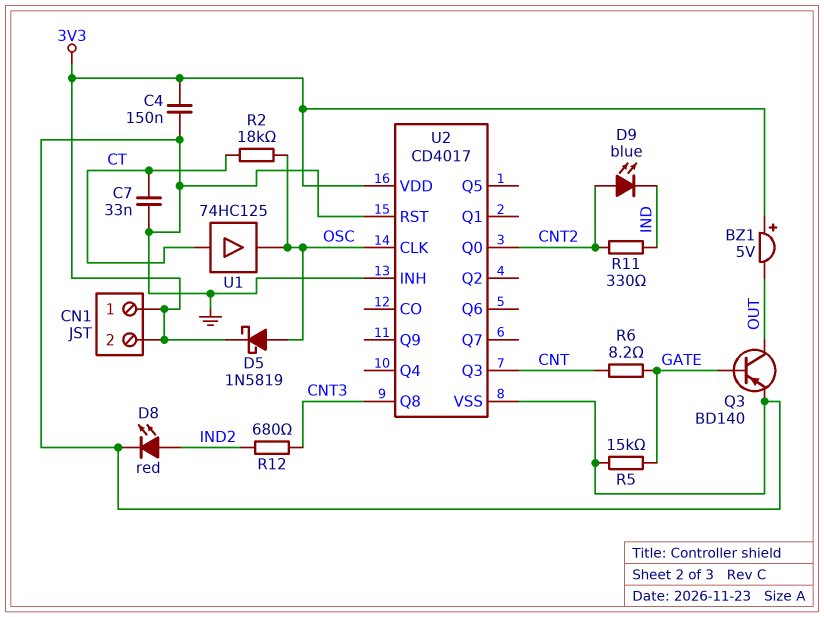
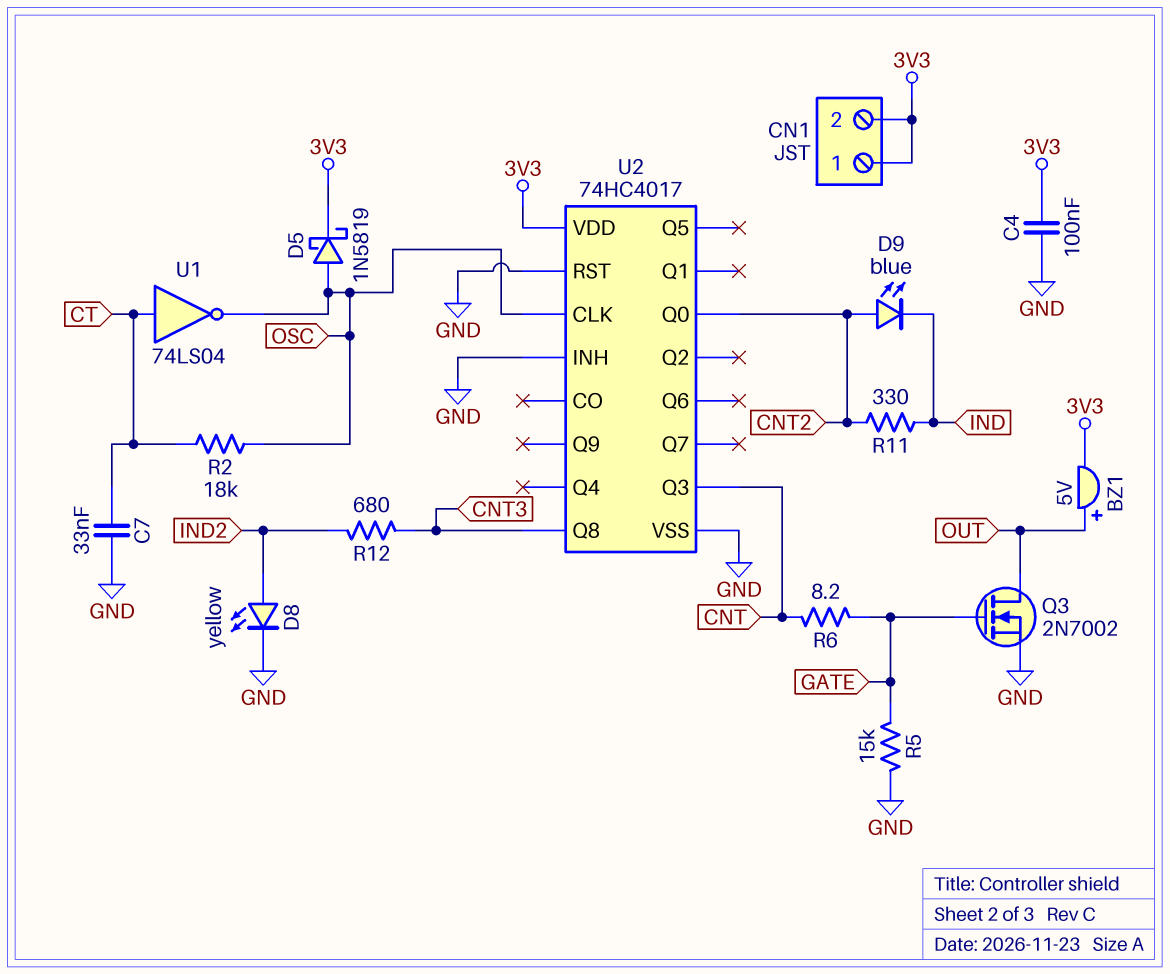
BZ1: buzzer 5V (plus 3V3, minus OUT) -> buzzer 5V (plus OUT, minus 3V3)
C4: 150nF (3V3, GND) -> 100nF (3V3, GND)
D8: LED red (A IND2, K GND) -> LED yellow (A IND2, K GND)
Q3: PNP BD140 (B GATE, C OUT, E GND) -> NMOS 2N7002 (G GATE, D OUT, S GND)
U1: buffer 74HC125 (in CT, out OSC) -> NOT 74LS04 (in CT, out OSC)
U2: CD4017 -> 74HC4017

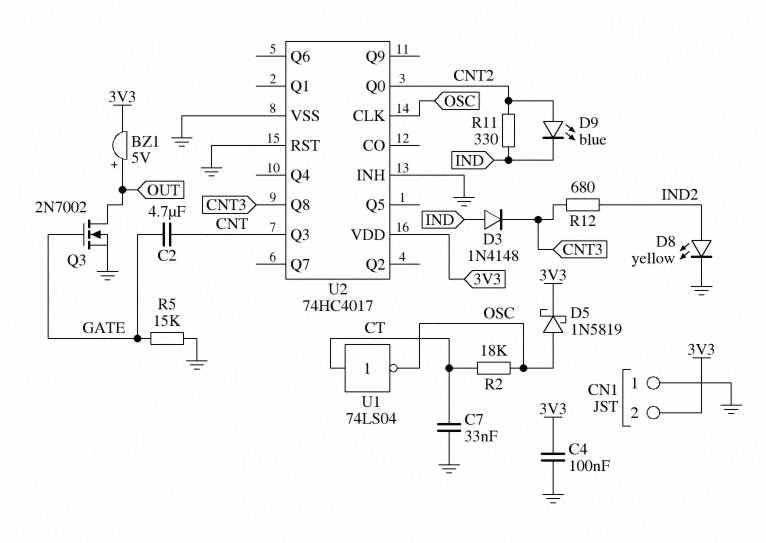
C2: none -> 4.7uF (CNT, GATE)
CN1 pin 1: 3V3 -> GND
D3: none -> diode 1N4148 (A IND, K CNT3)
R6: 8.2 (CNT, GATE) -> none

